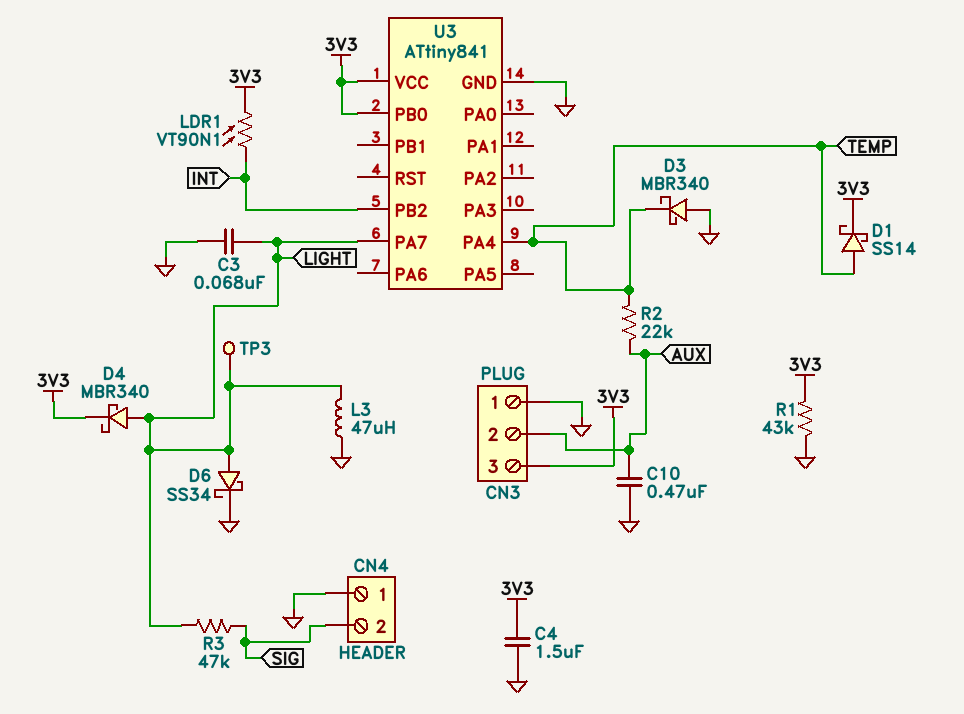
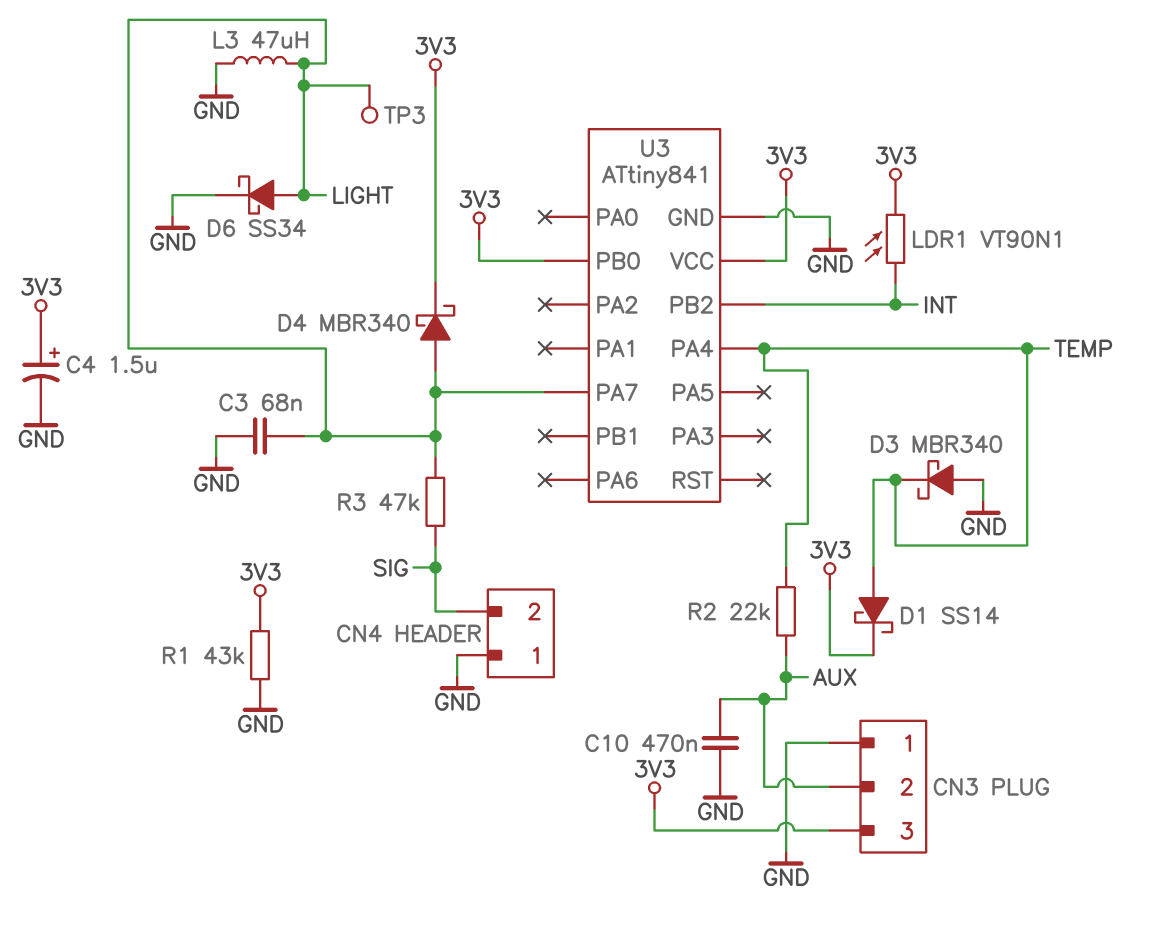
C4: 1.5uF (3V3, GND) -> 1.5uF (plus 3V3, minus GND)

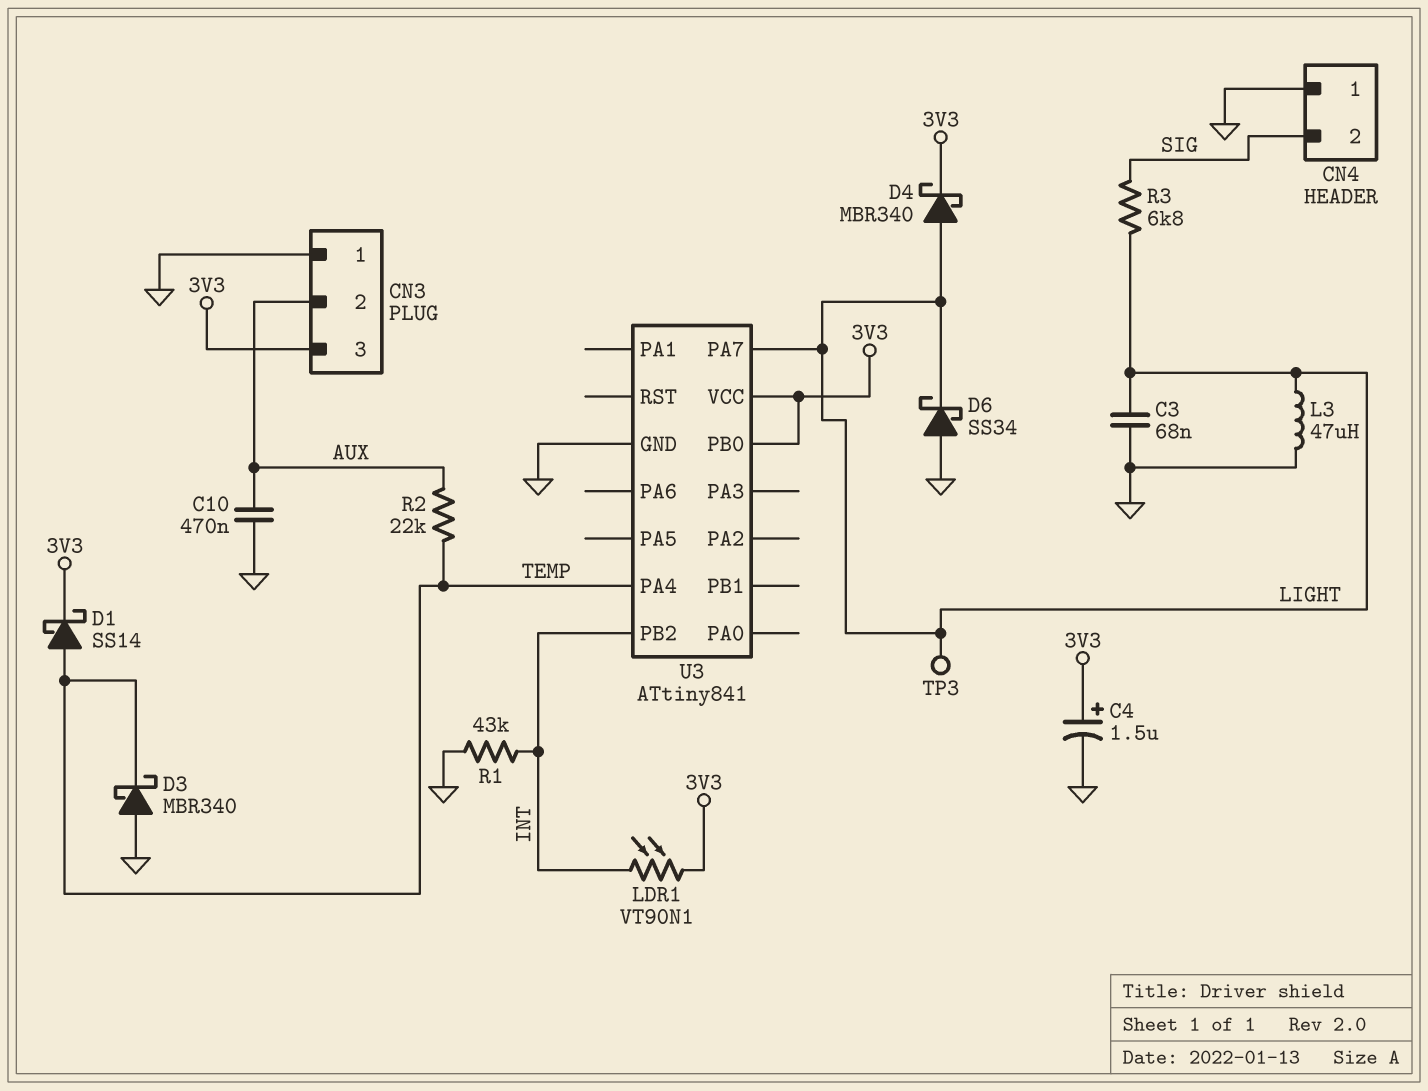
D6: schottky SS34 (A LIGHT, K GND) -> schottky SS34 (A GND, K LIGHT)
R1: 43k (3V3, GND) -> 43k (GND, INT)
R3: 47k (LIGHT, SIG) -> 6.8k (LIGHT, SIG)

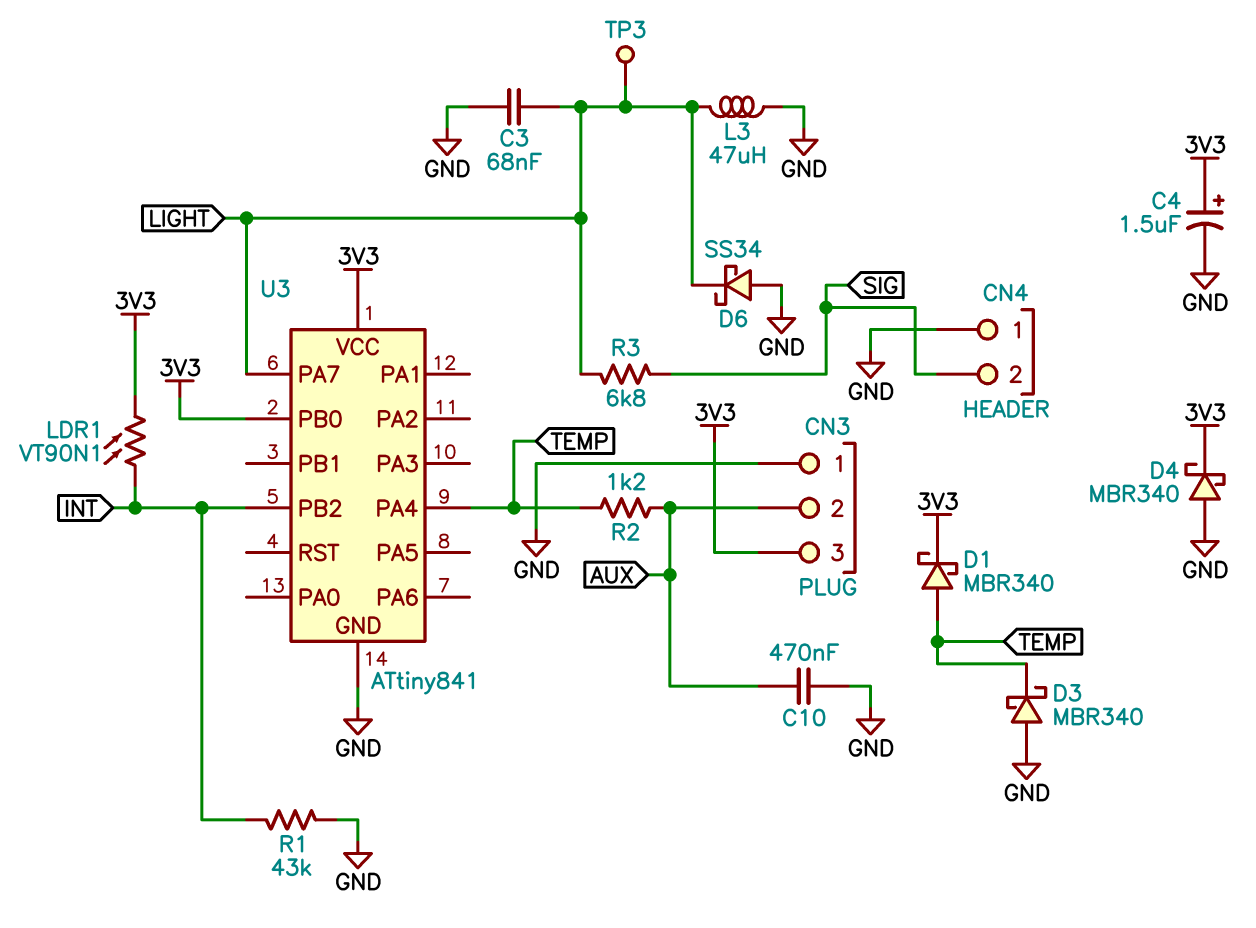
D1: schottky SS14 (A TEMP, K 3V3) -> schottky MBR340 (A TEMP, K 3V3)
D4: schottky MBR340 (A LIGHT, K 3V3) -> schottky MBR340 (A GND, K 3V3)
R2: 22k (AUX, TEMP) -> 1.2k (AUX, TEMP)

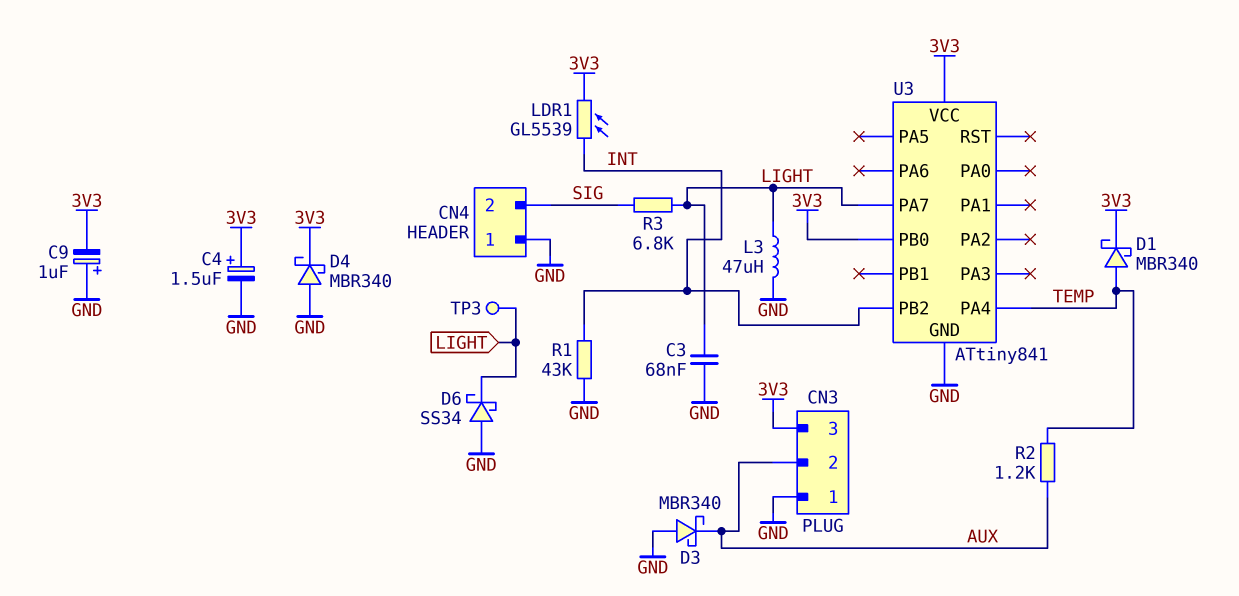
C9: none -> 1uF (plus GND, minus 3V3)
C10: 470nF (AUX, GND) -> none
D3: schottky MBR340 (A GND, K TEMP) -> schottky MBR340 (A GND, K AUX)
LDR1: VT90N1 (3V3, INT) -> GL5539 (3V3, INT)

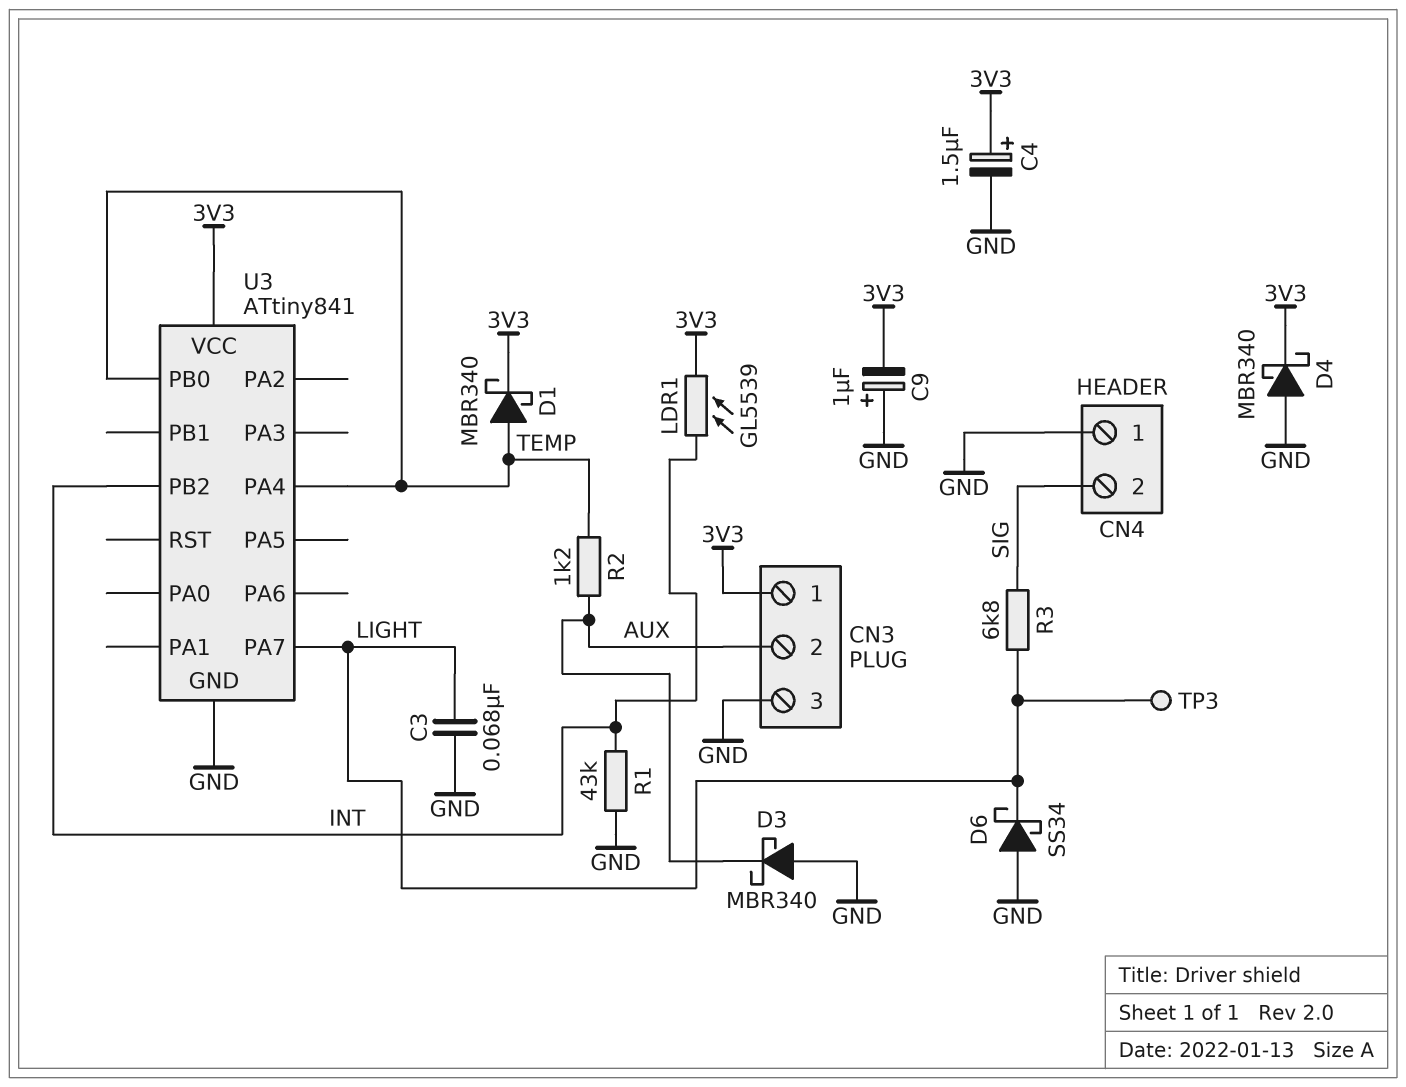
CN3 pin 1: GND -> 3V3
CN3 pin 3: 3V3 -> GND
L3: 47uH (GND, LIGHT) -> none
U3 pin PB0: 3V3 -> TEMP

